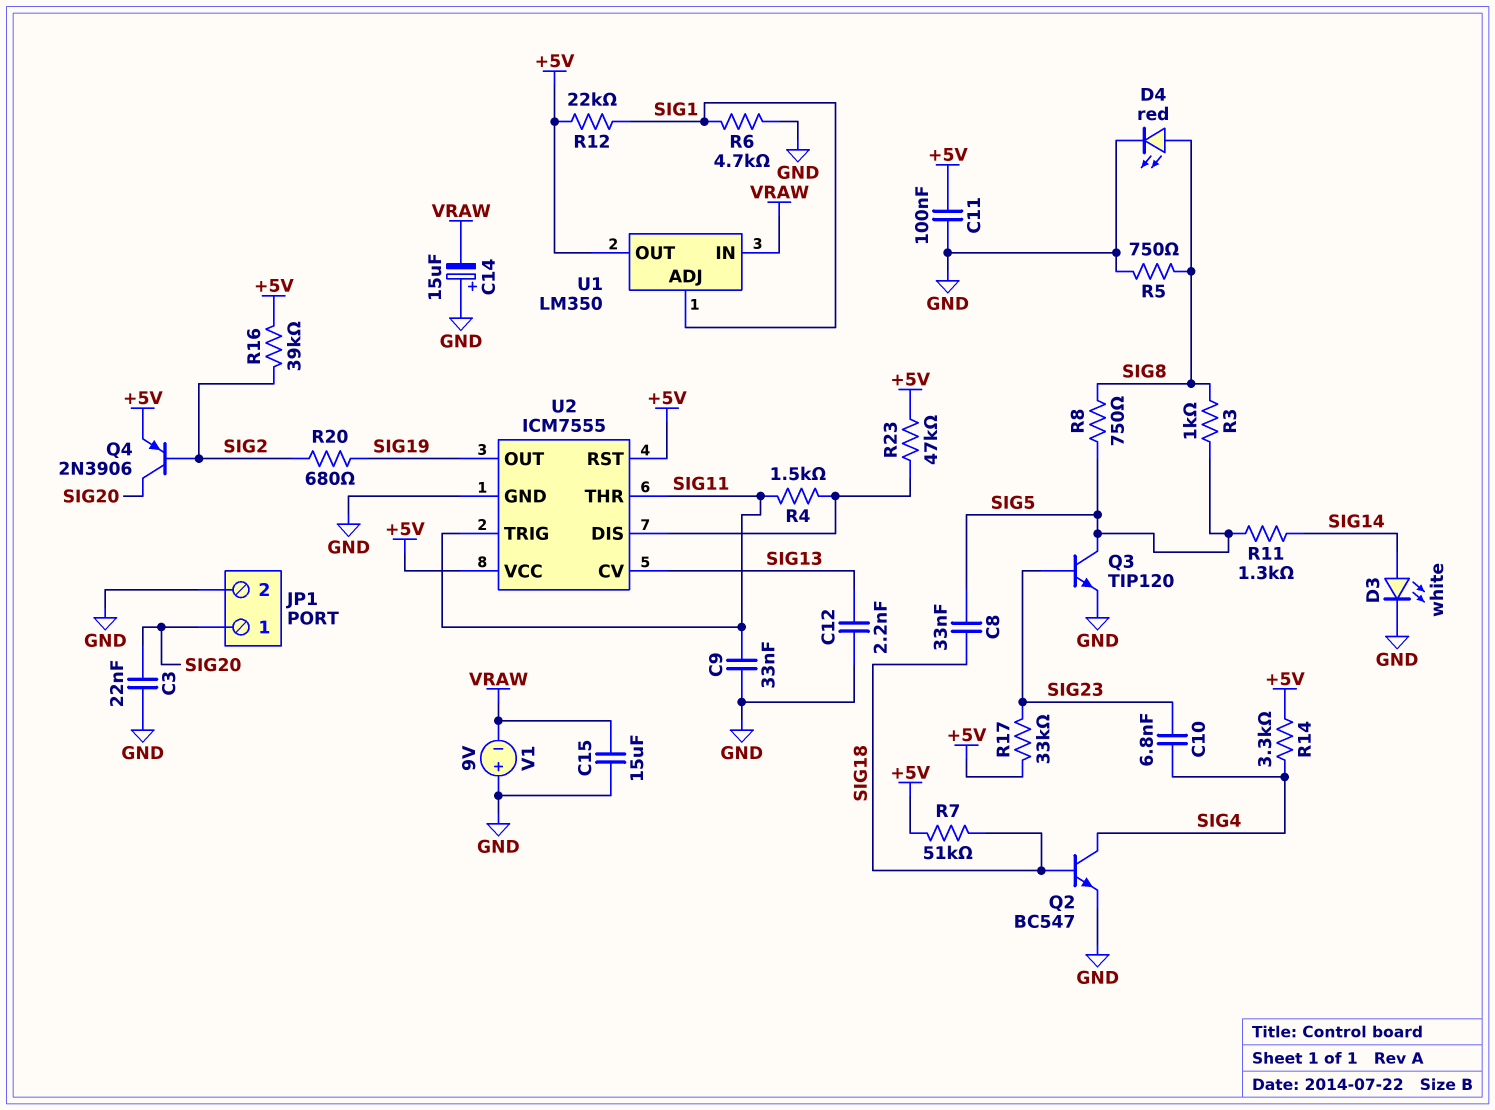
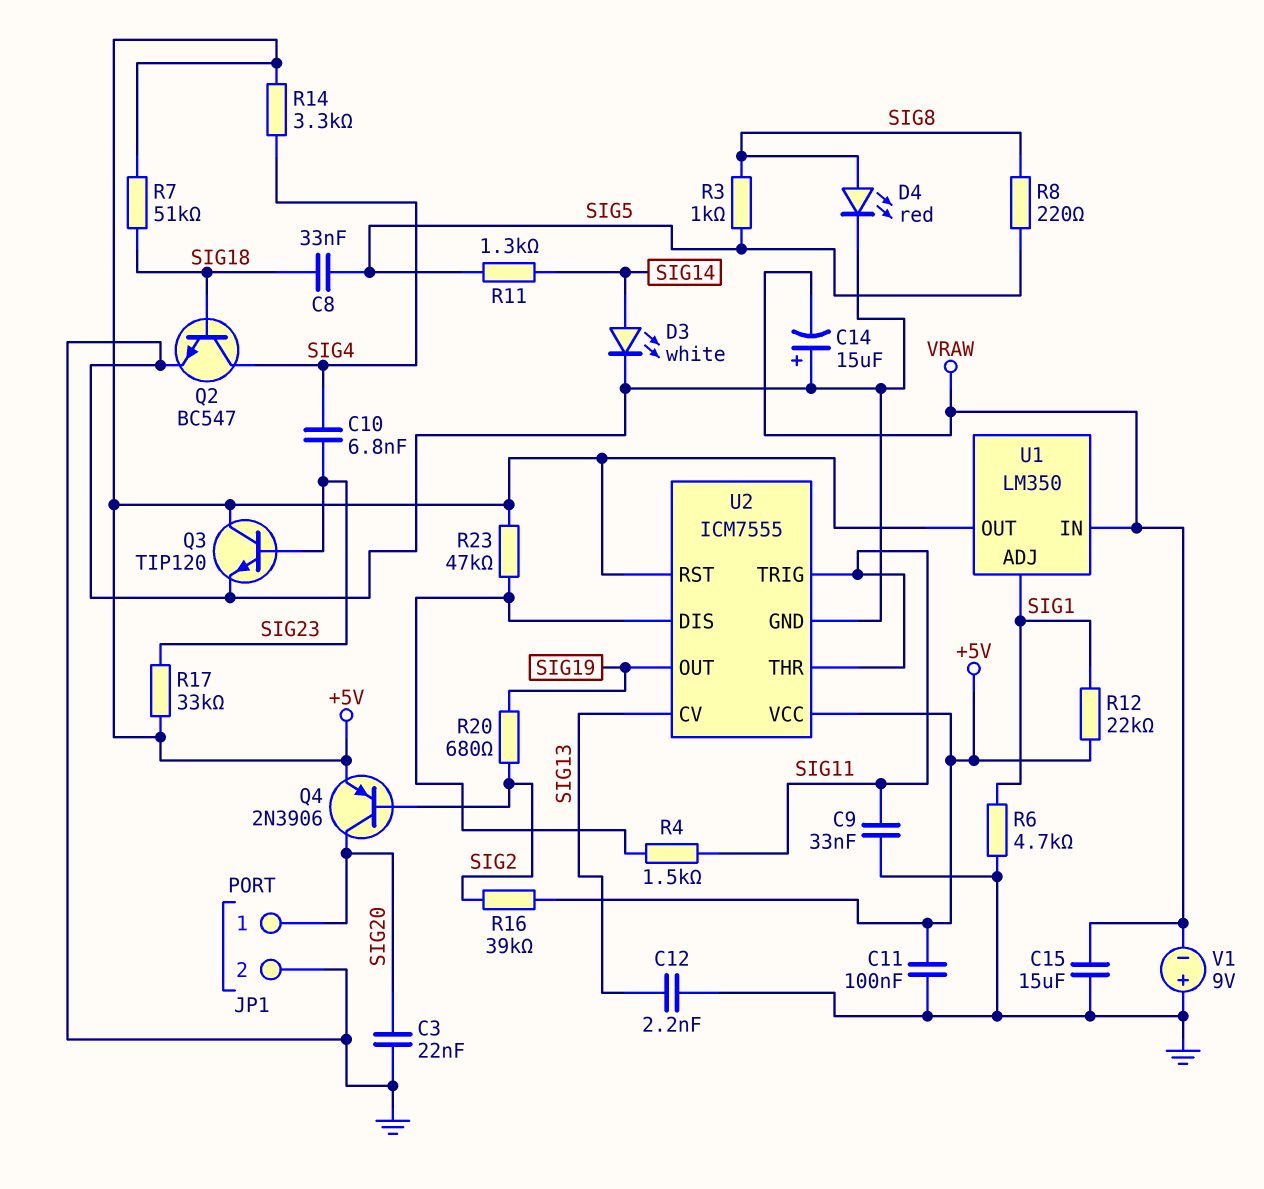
Q3: NPN TIP120 (B SIG23, C SIG5, E GND) -> NPN TIP120 (B SIG23, C +5V, E GND)
R5: 750 (GND, SIG8) -> none
R8: 750 (SIG5, SIG8) -> 220 (SIG5, SIG8)

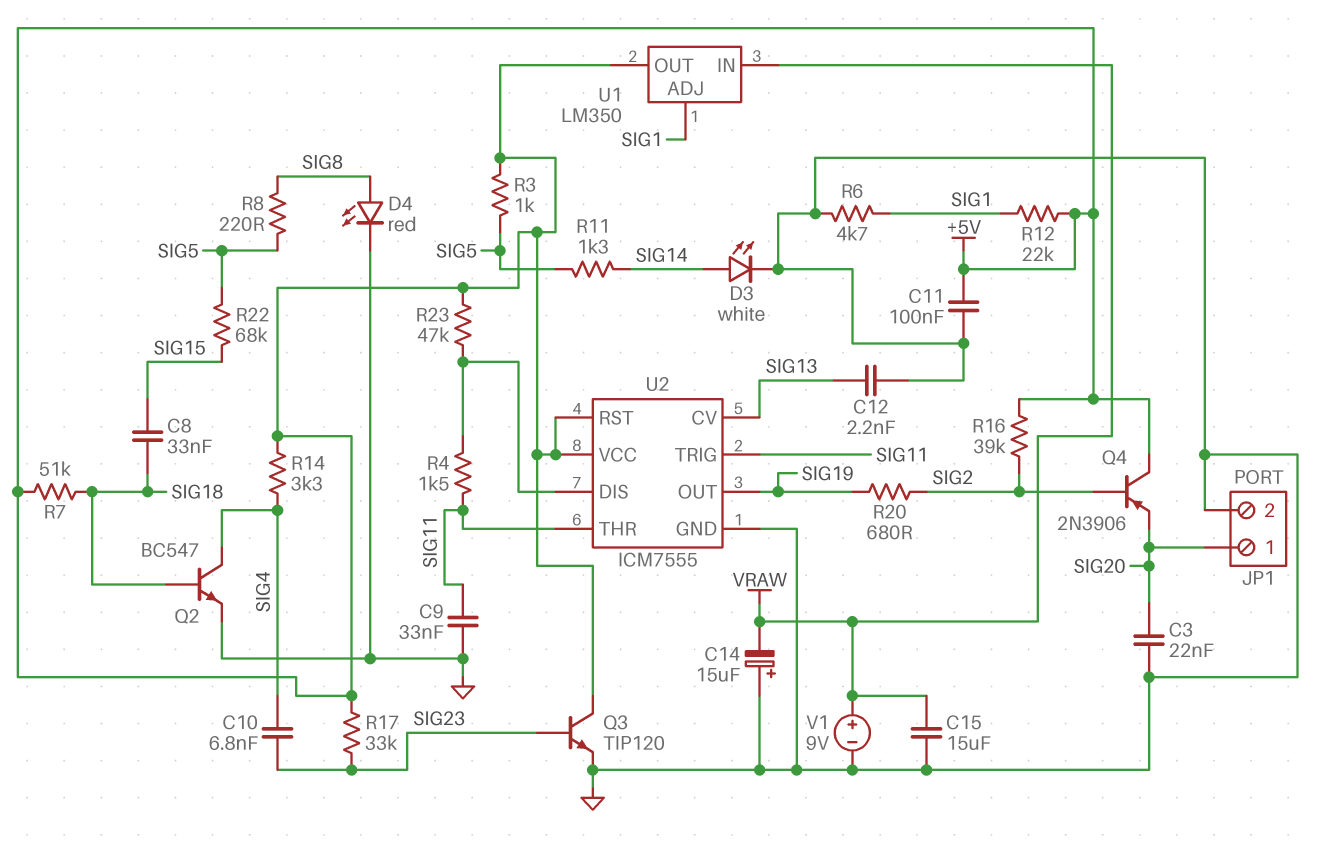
C8: 33nF (SIG5, SIG18) -> 33nF (SIG15, SIG18)
Q4: PNP 2N3906 (B SIG2, C SIG20, E +5V) -> PNP 2N3906 (B SIG2, C +5V, E SIG20)
R3: 1k (SIG5, SIG8) -> 1k (+5V, SIG5)
R22: none -> 68k (SIG5, SIG15)
V1: 9V (plus GND, minus VRAW) -> 9V (plus VRAW, minus GND)

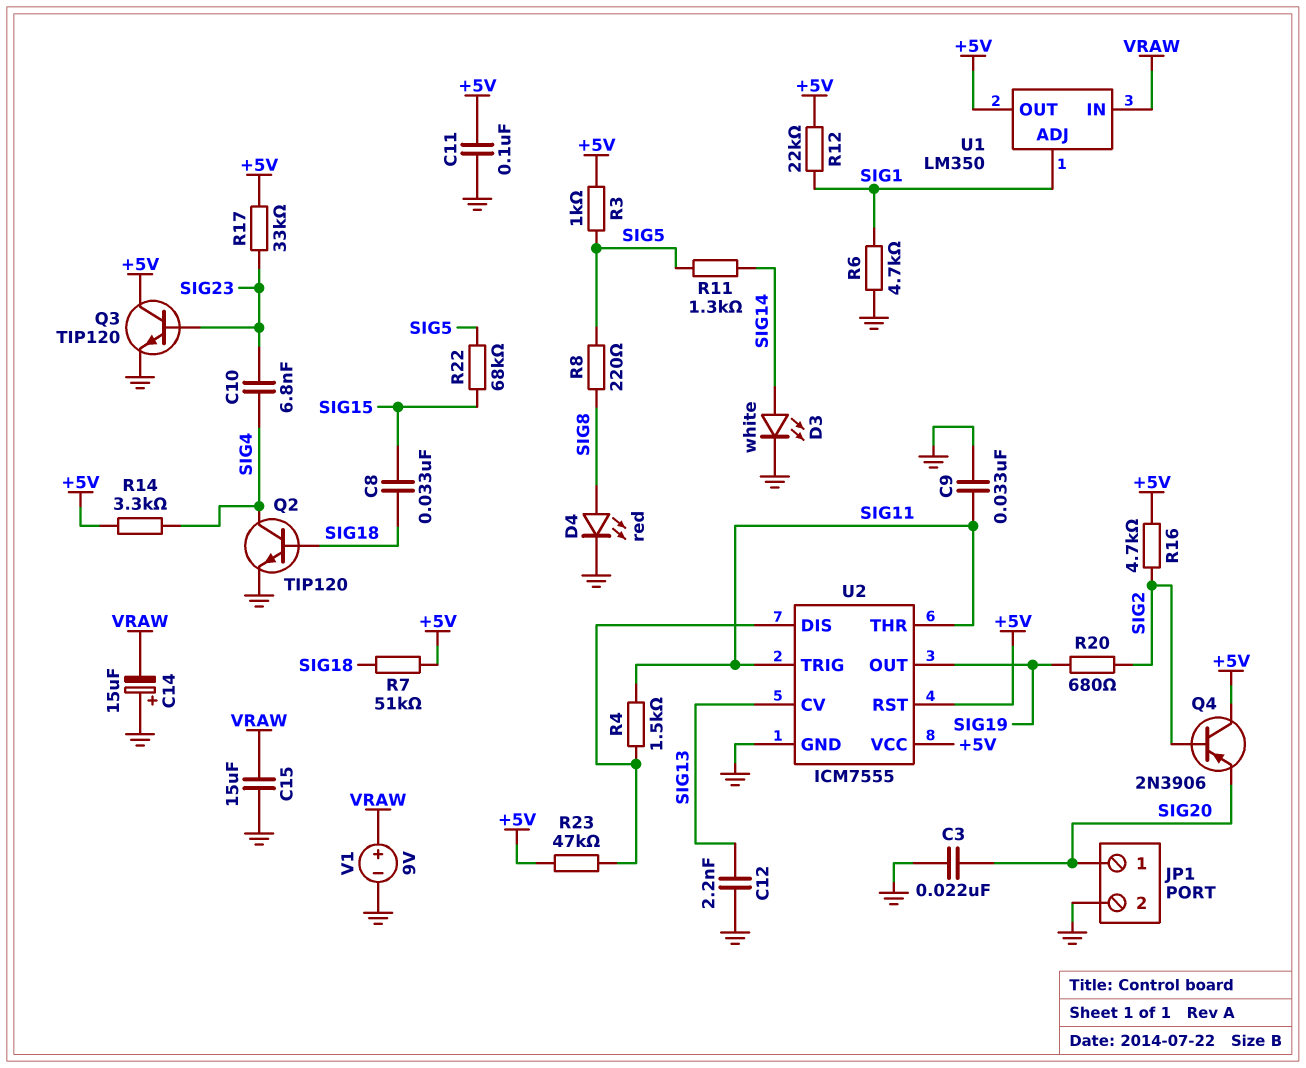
Q2: NPN BC547 (B SIG18, C SIG4, E GND) -> NPN TIP120 (B SIG18, C SIG4, E GND)
R16: 39k (+5V, SIG2) -> 4.7k (+5V, SIG2)

